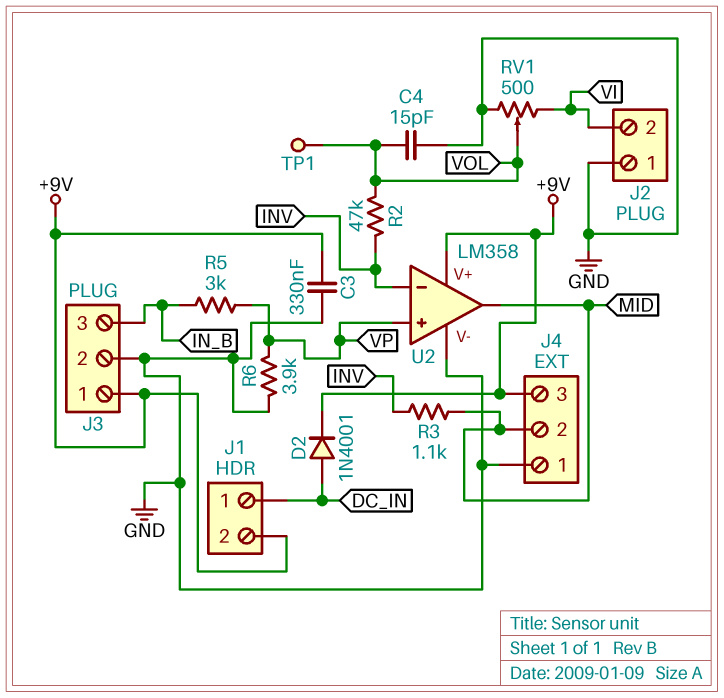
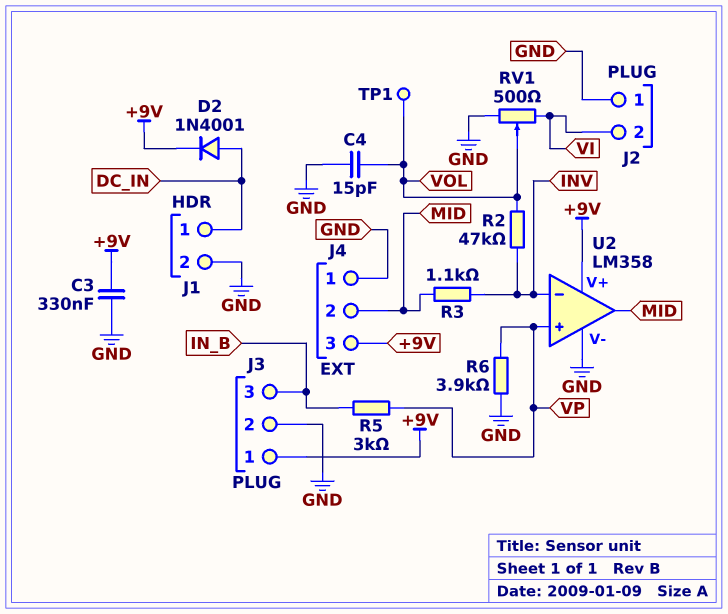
J1 pin 2: +9V -> GND

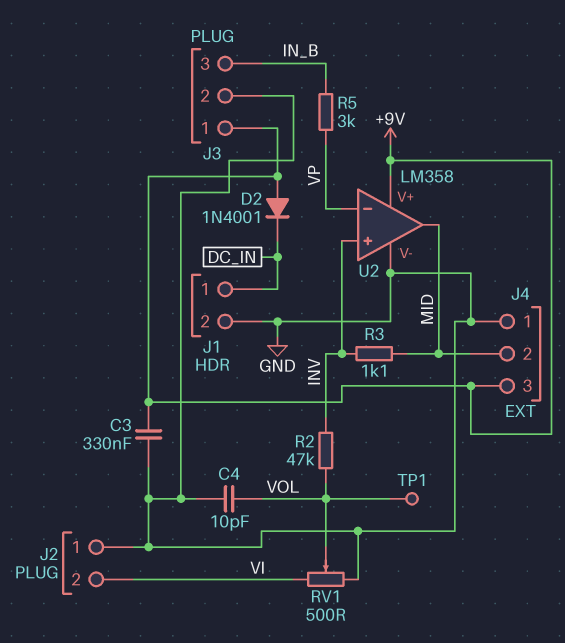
C4: 15pF (GND, VOL) -> 10pF (GND, VOL)
D2: diode 1N4001 (A DC_IN, K +9V) -> diode 1N4001 (A +9V, K DC_IN)
R6: 3.9k (GND, VP) -> none
U2 pin in+: VP -> INV
U2 pin in-: INV -> VP

